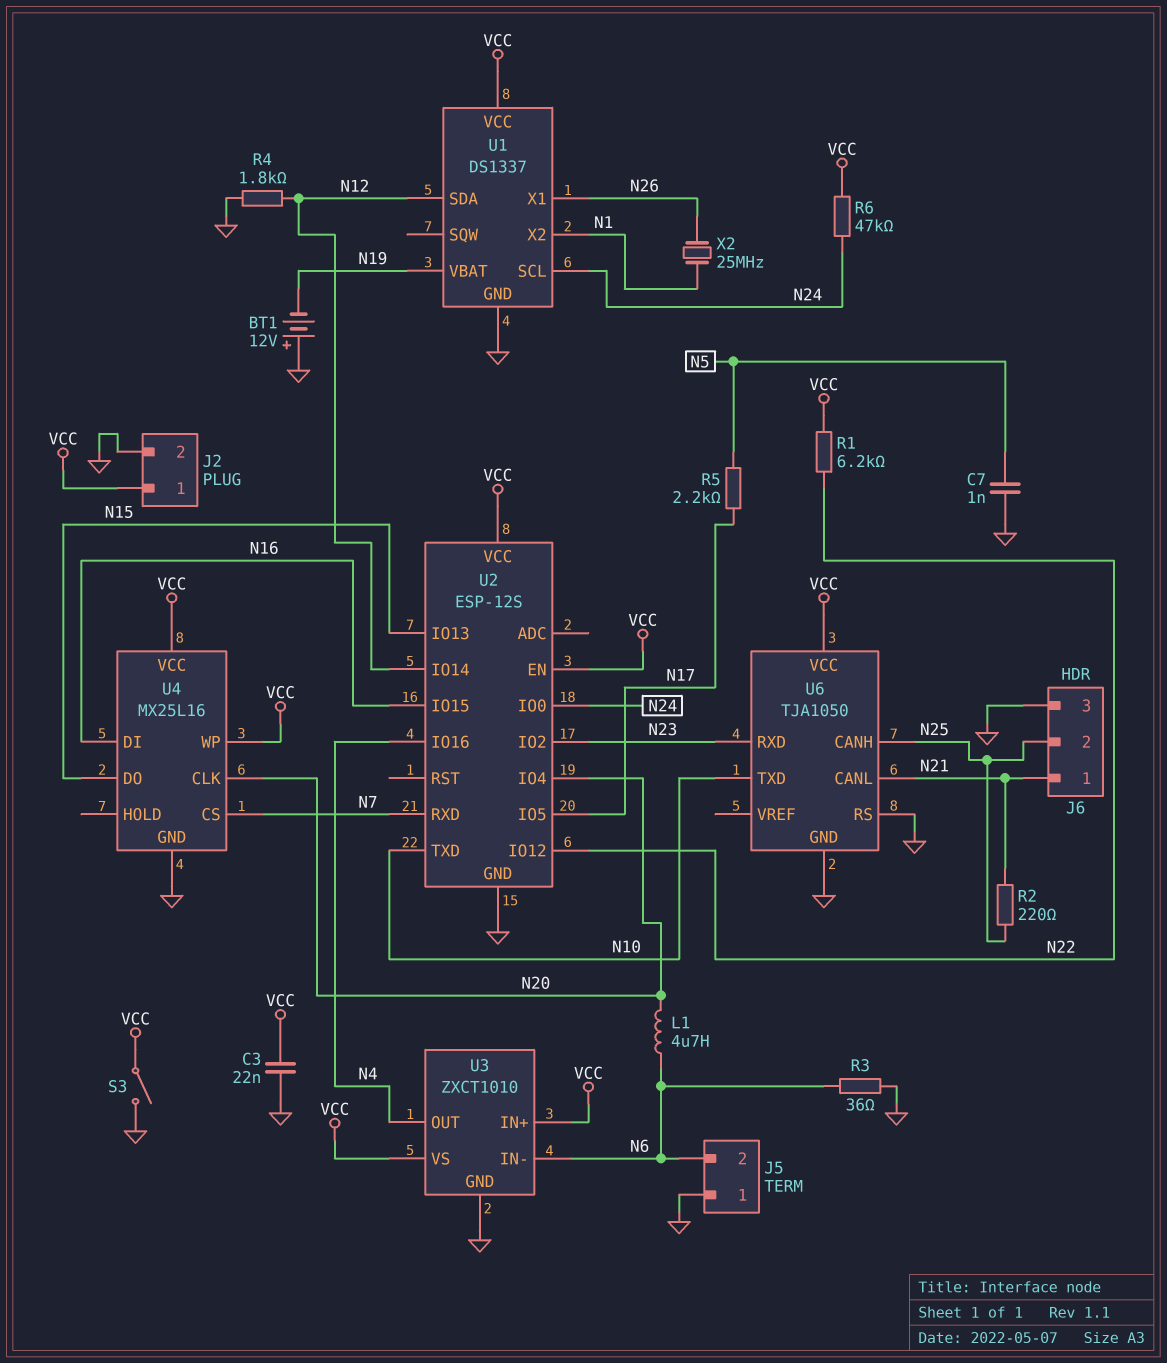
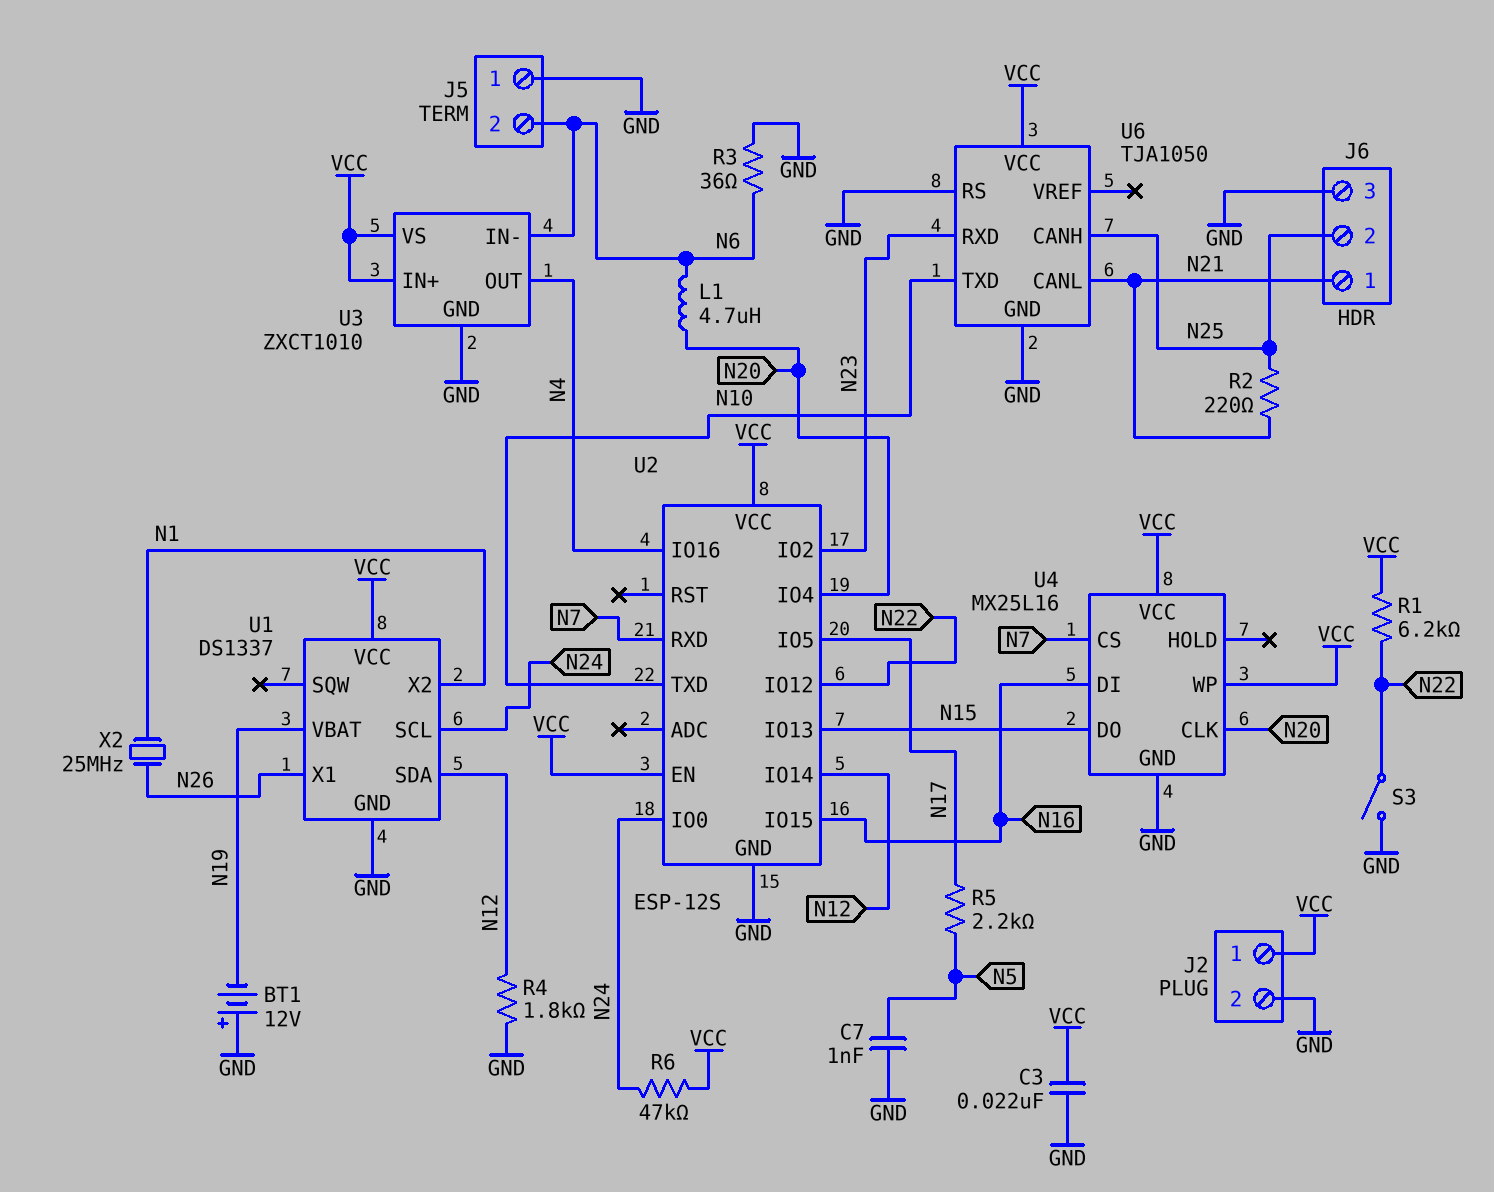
S3: switch (GND, VCC) -> switch (GND, N22)

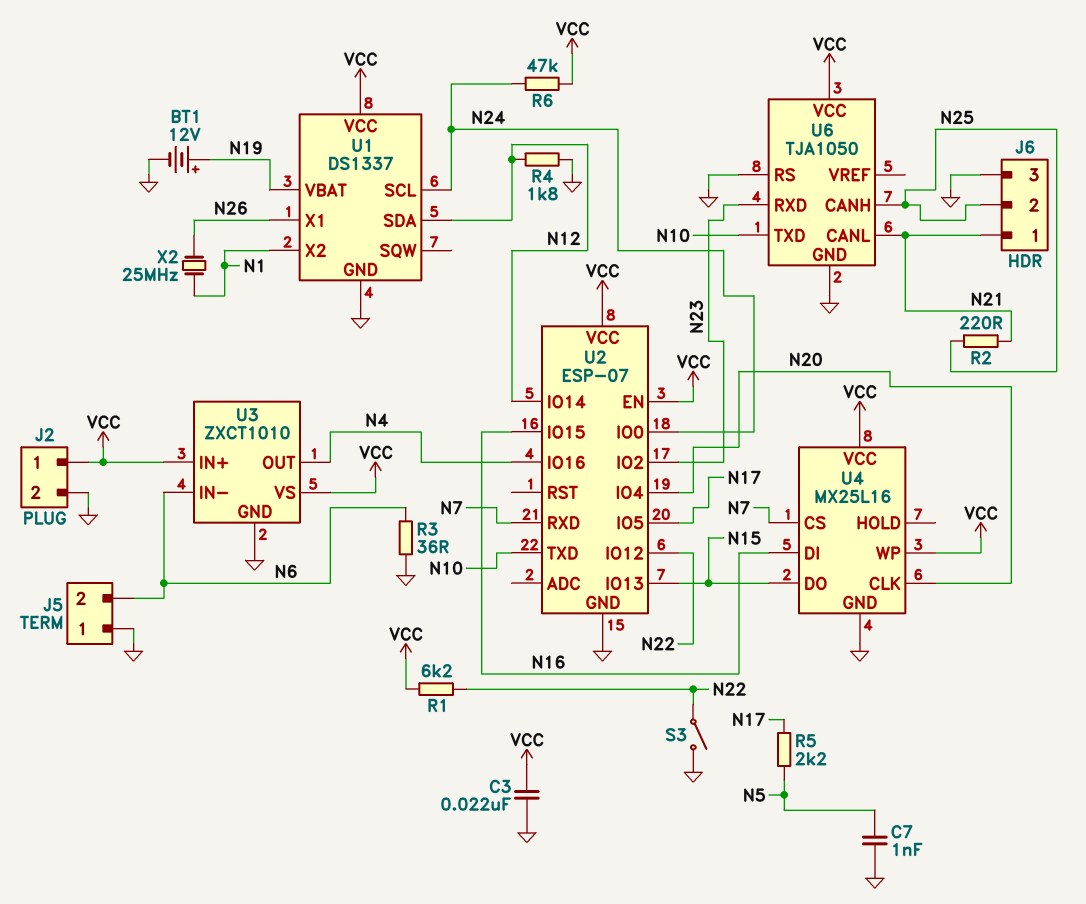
BT1: 12V (plus GND, minus N19) -> 12V (plus N19, minus GND)
L1: 4.7uH (N6, N20) -> none
U2: ESP-12S -> ESP-07

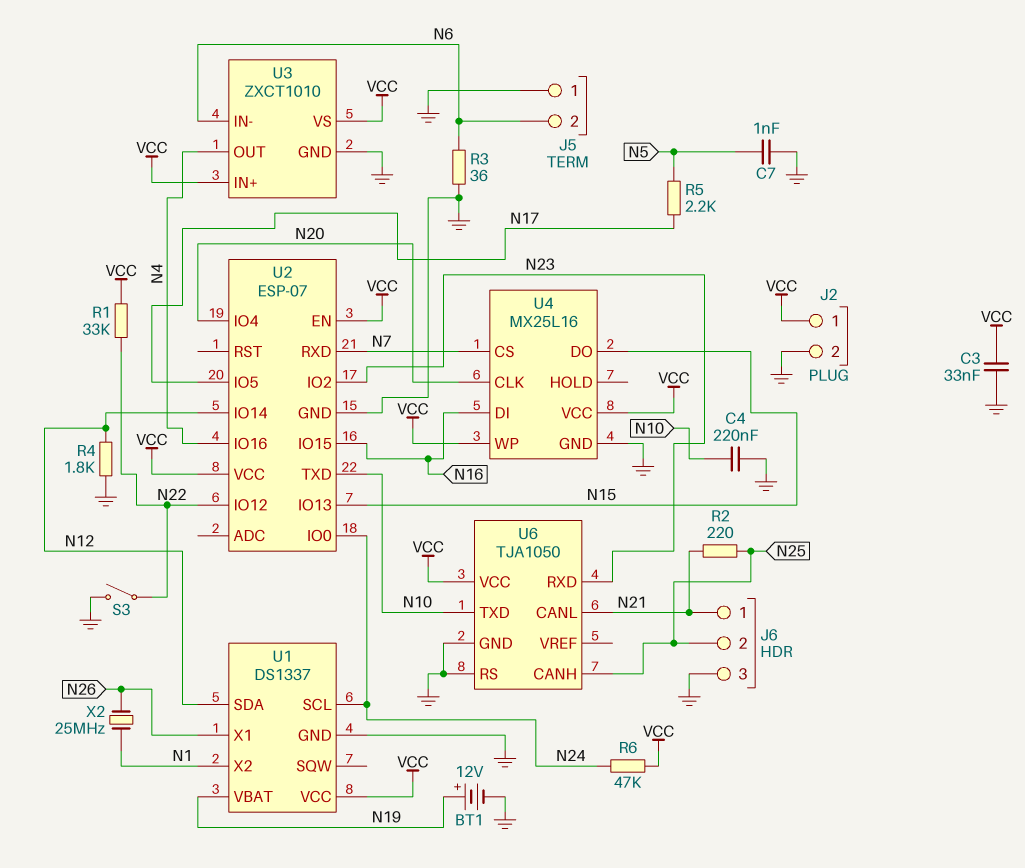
C3: 22nF (GND, VCC) -> 33nF (GND, VCC)
C4: none -> 220nF (GND, N10)
R1: 6.2k (N22, VCC) -> 33k (N22, VCC)

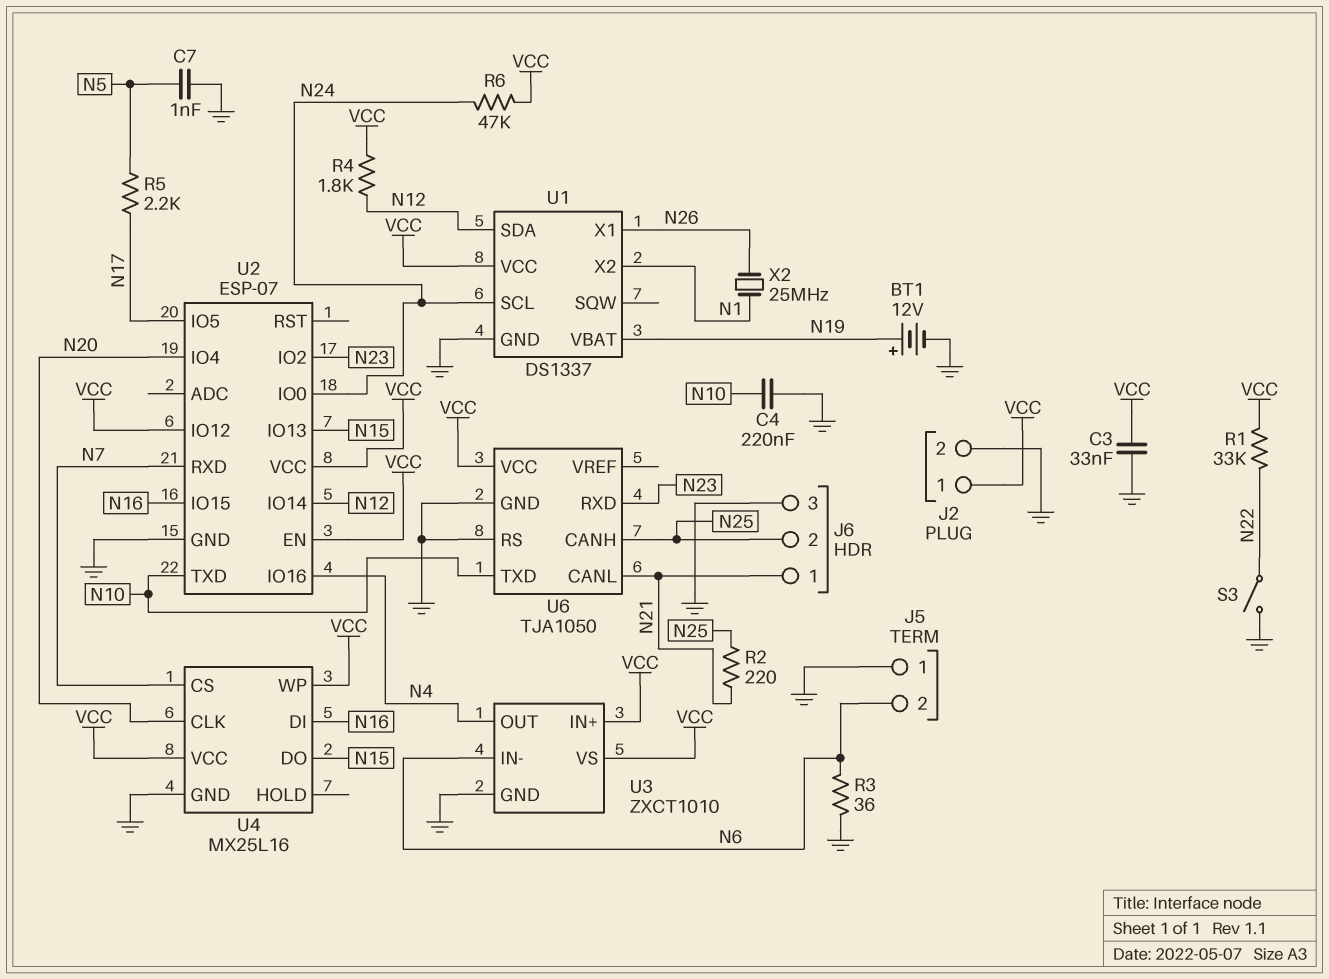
R4: 1.8k (GND, N12) -> 1.8k (N12, VCC)
U2 pin IO12: N22 -> VCC

